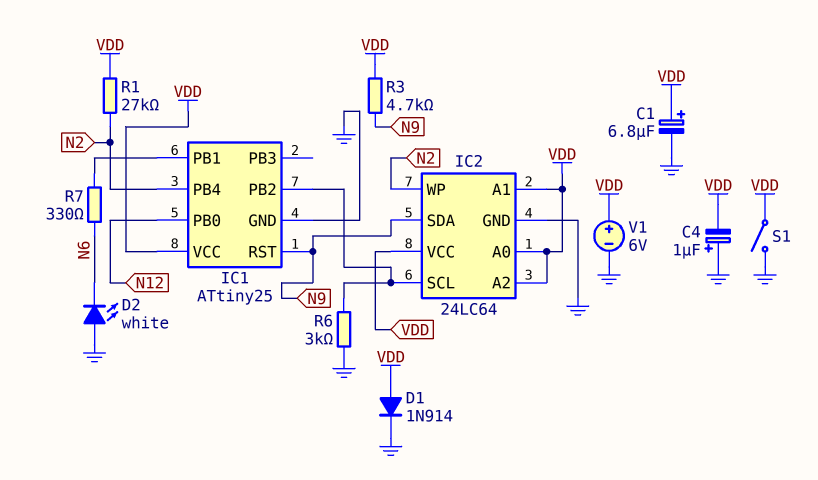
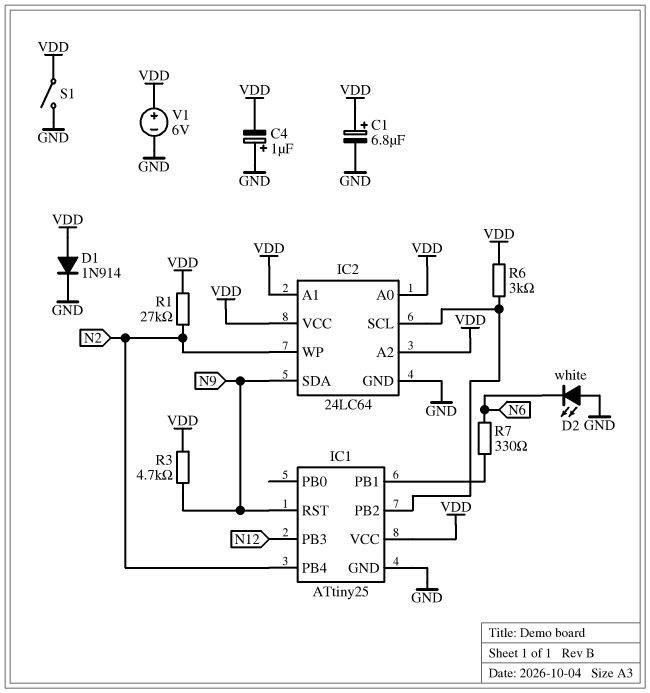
IC1 pin PB0: N12 -> none
IC1 pin PB3: none -> N12
R6: 3k (GND, IC1/PB2) -> 3k (IC1/PB2, VDD)

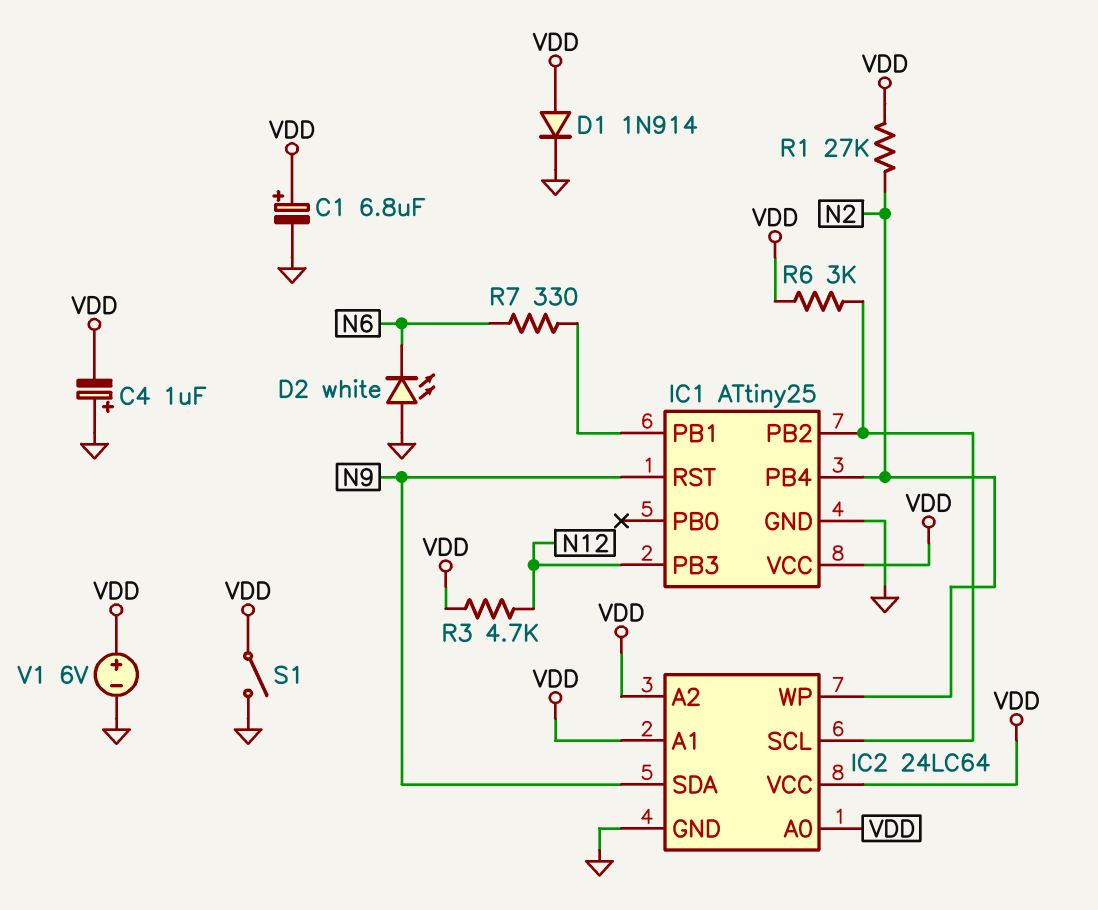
R3: 4.7k (N9, VDD) -> 4.7k (N12, VDD)

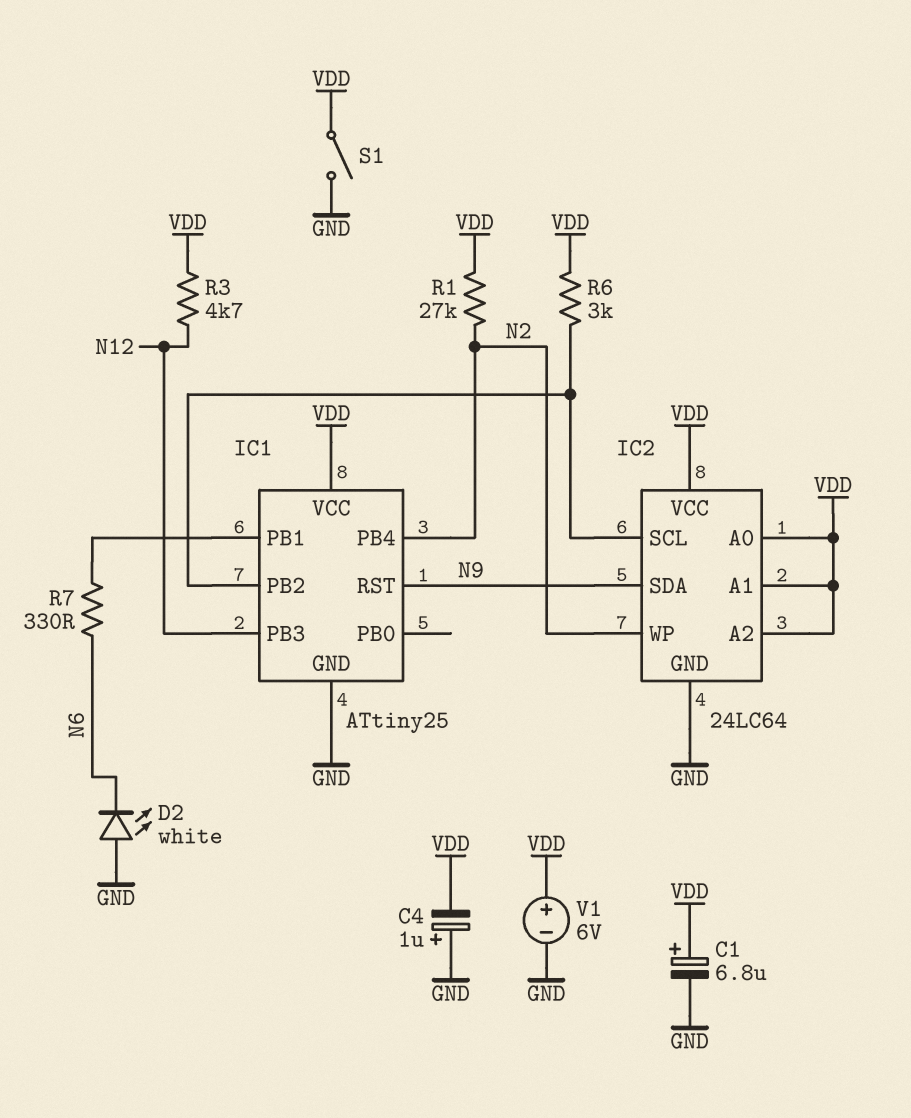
D1: diode 1N914 (A VDD, K GND) -> none

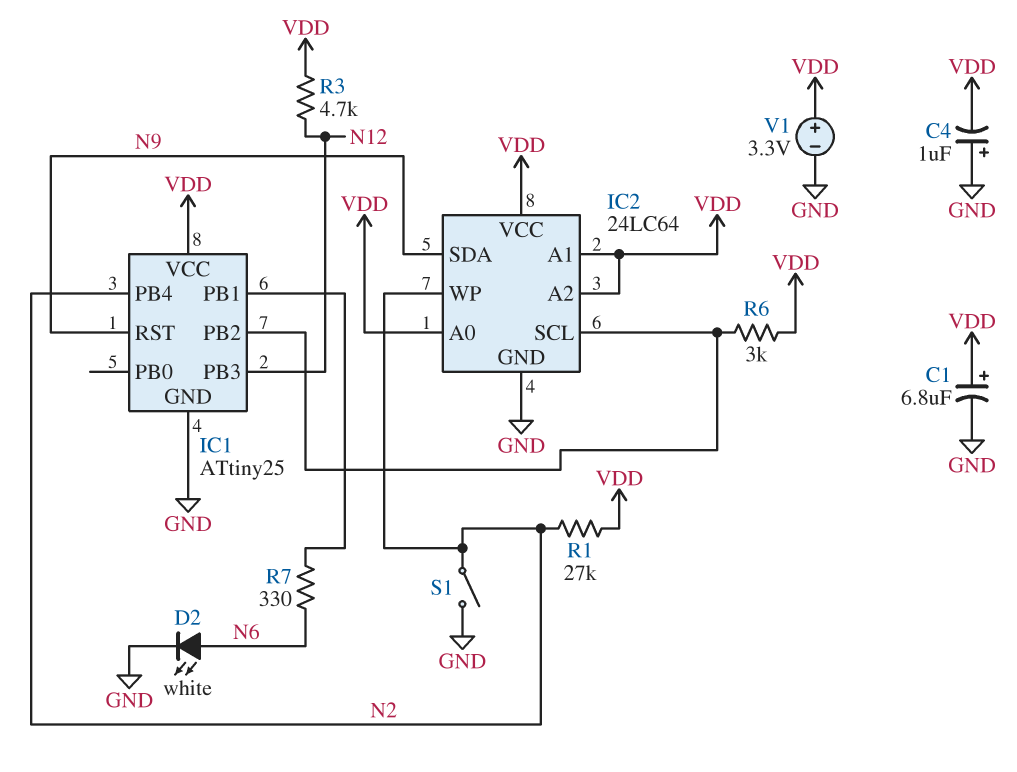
D2: LED white (A GND, K N6) -> LED white (A N6, K GND)
S1: switch (GND, VDD) -> switch (GND, N2)
V1: 6V (plus VDD, minus GND) -> 3.3V (plus VDD, minus GND)

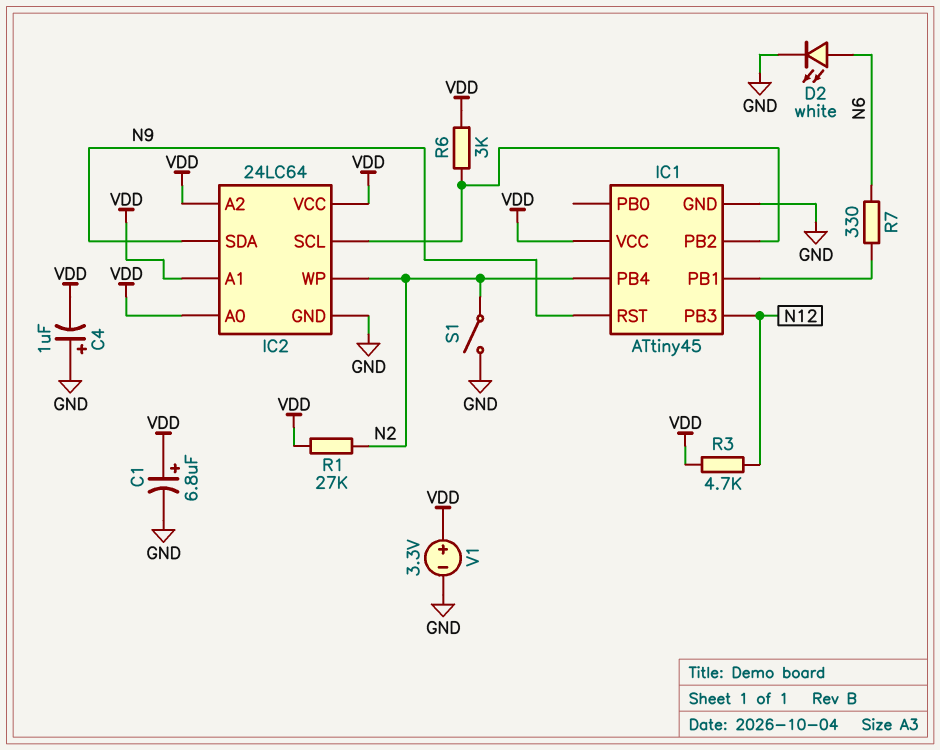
IC1: ATtiny25 -> ATtiny45

